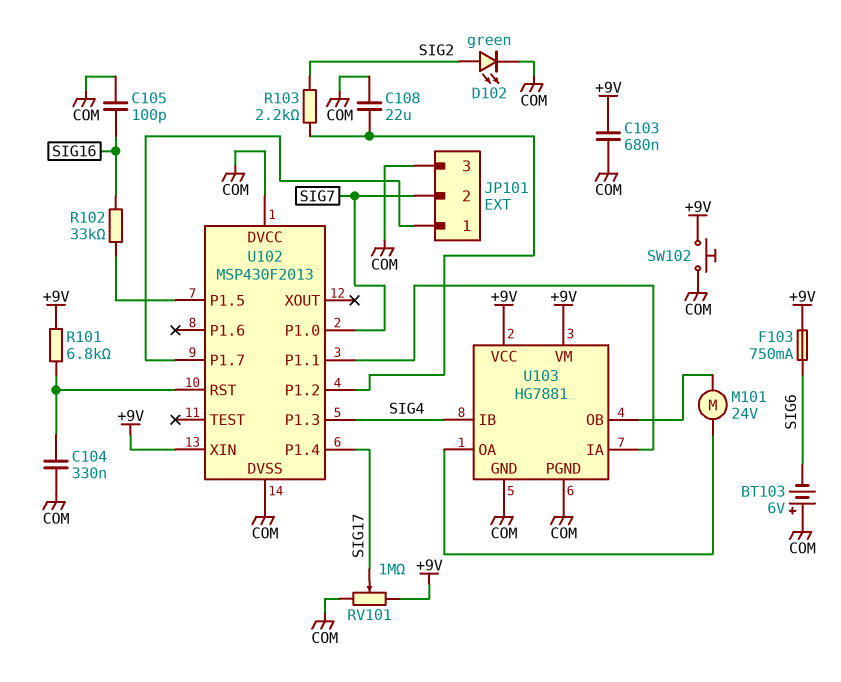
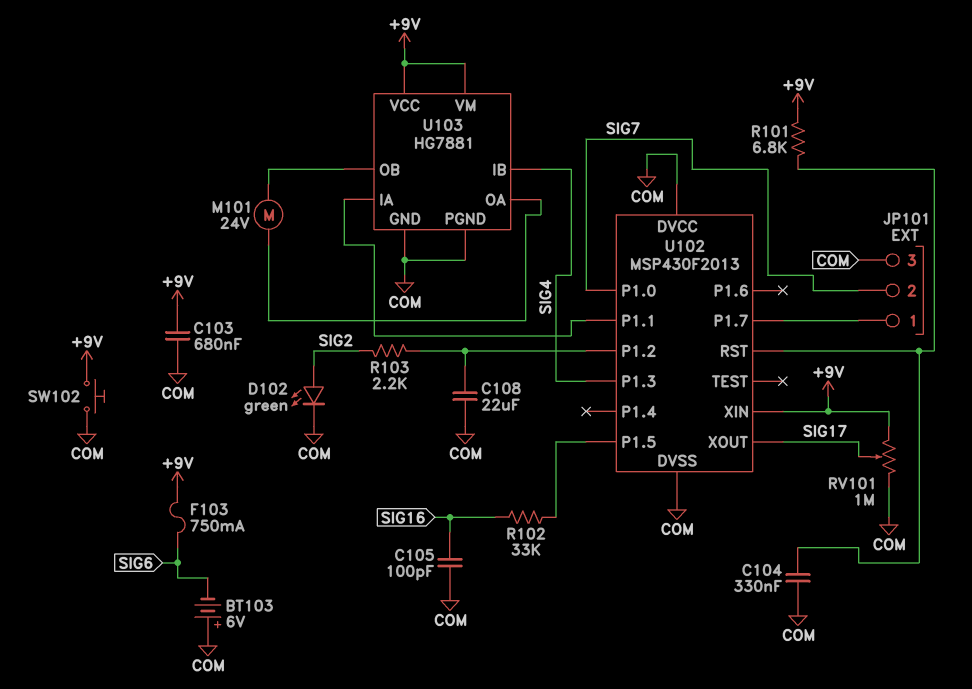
U102 pin P1.4: SIG17 -> none
U102 pin XOUT: none -> SIG17

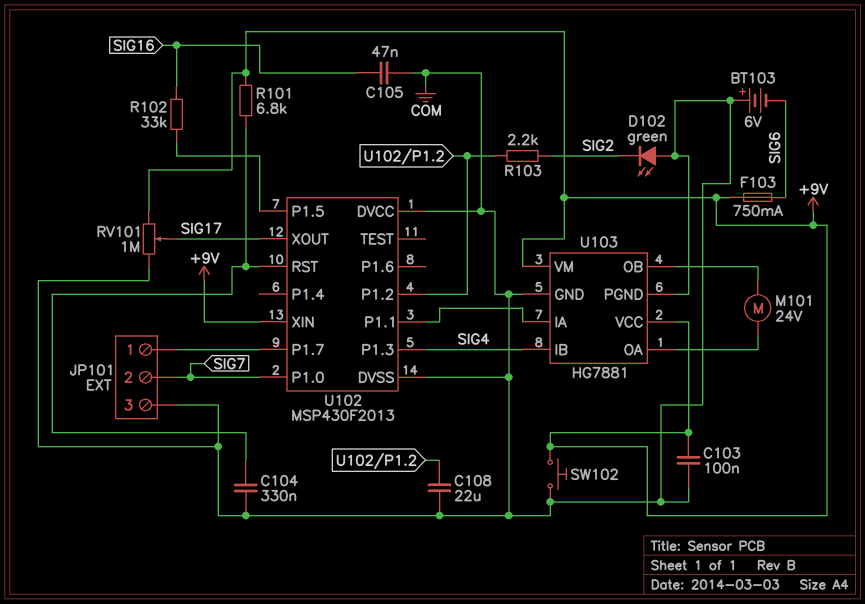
C103: 680nF (+9V, COM) -> 100nF (+9V, COM)
C105: 100pF (COM, SIG16) -> 47nF (COM, SIG16)
D102: LED green (A SIG2, K COM) -> LED green (A COM, K SIG2)

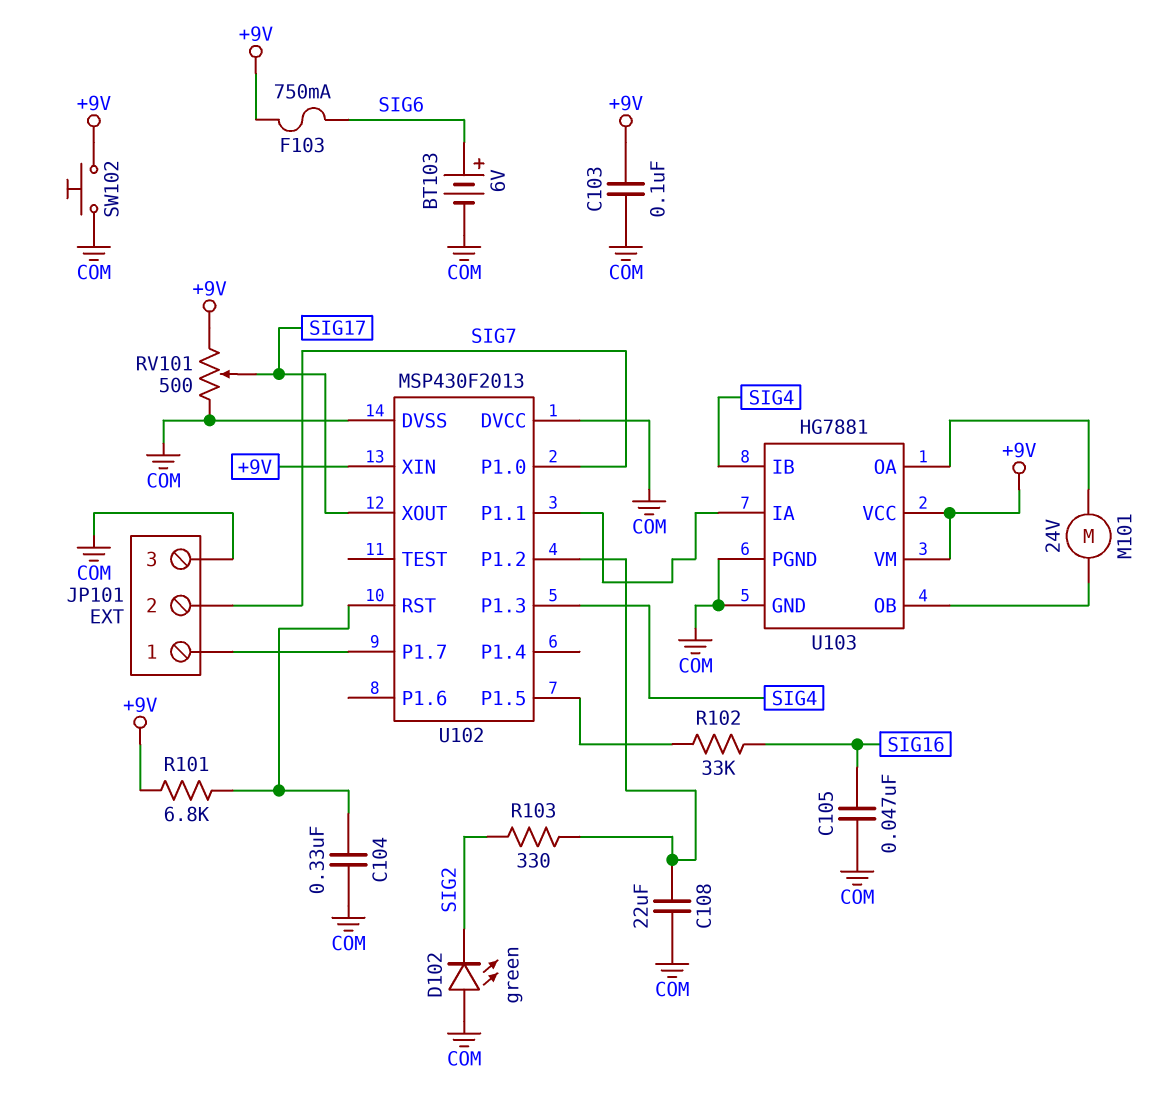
BT103: 6V (plus COM, minus SIG6) -> 6V (plus SIG6, minus COM)
R103: 2.2k (SIG2, U102/P1.2) -> 330 (SIG2, U102/P1.2)
RV101: 1M (+9V, COM, wiper SIG17) -> 500 (+9V, COM, wiper SIG17)

